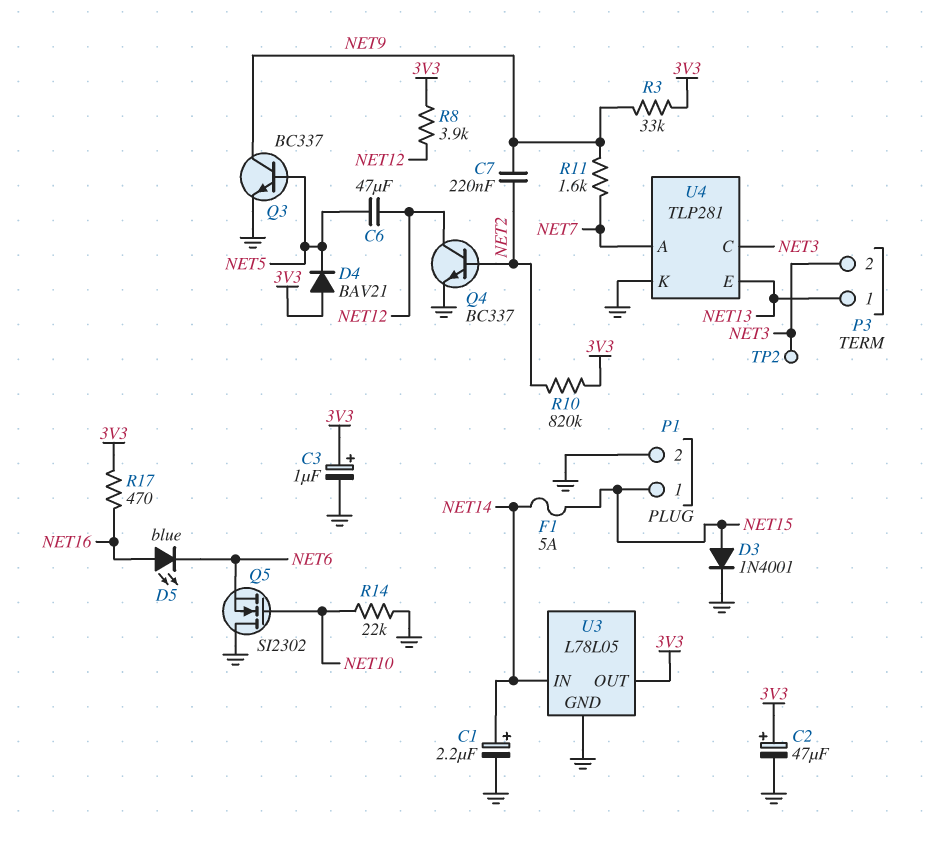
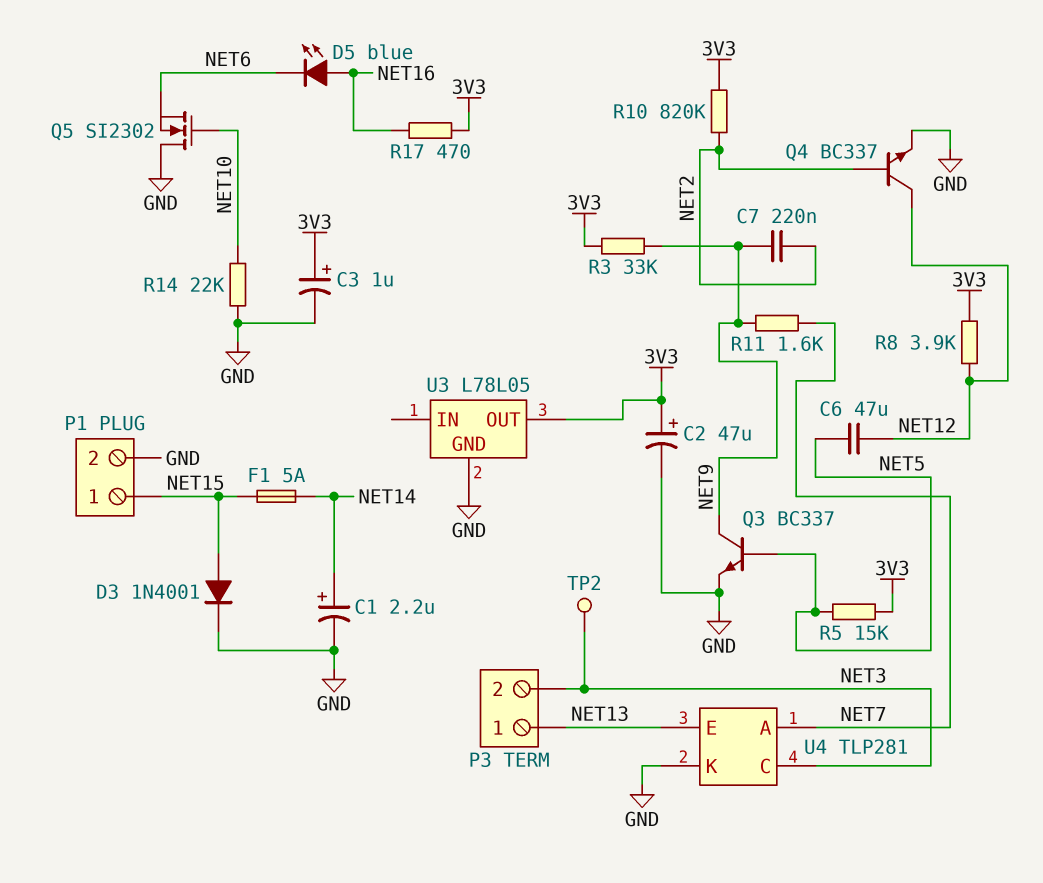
D4: diode BAV21 (A 3V3, K NET5) -> none
R5: none -> 15k (3V3, NET5)
U3 pin IN: NET14 -> none

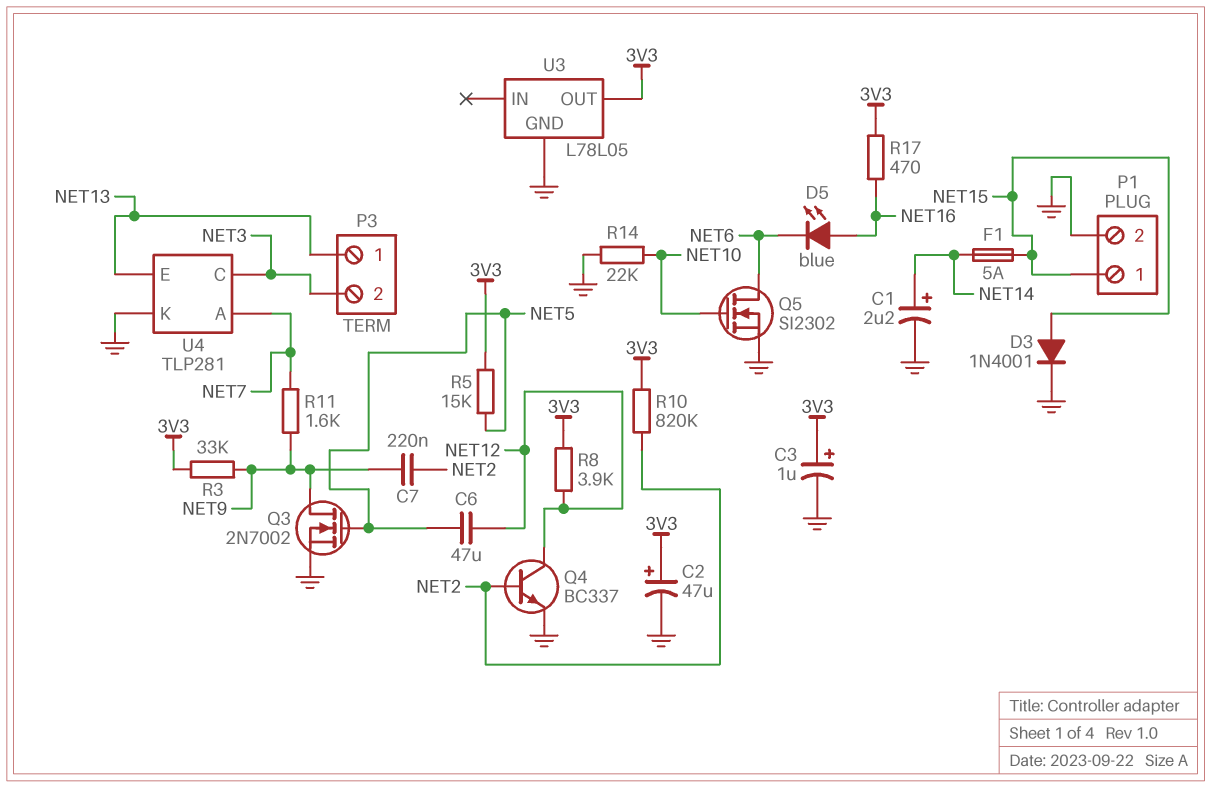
Q3: NPN BC337 (B NET5, C NET9, E GND) -> NMOS 2N7002 (G NET5, D NET9, S GND)
Q5: NMOS SI2302 (G NET10, D GND, S NET6) -> NMOS SI2302 (G NET10, D NET6, S GND)
TP2: test point (NET3) -> none

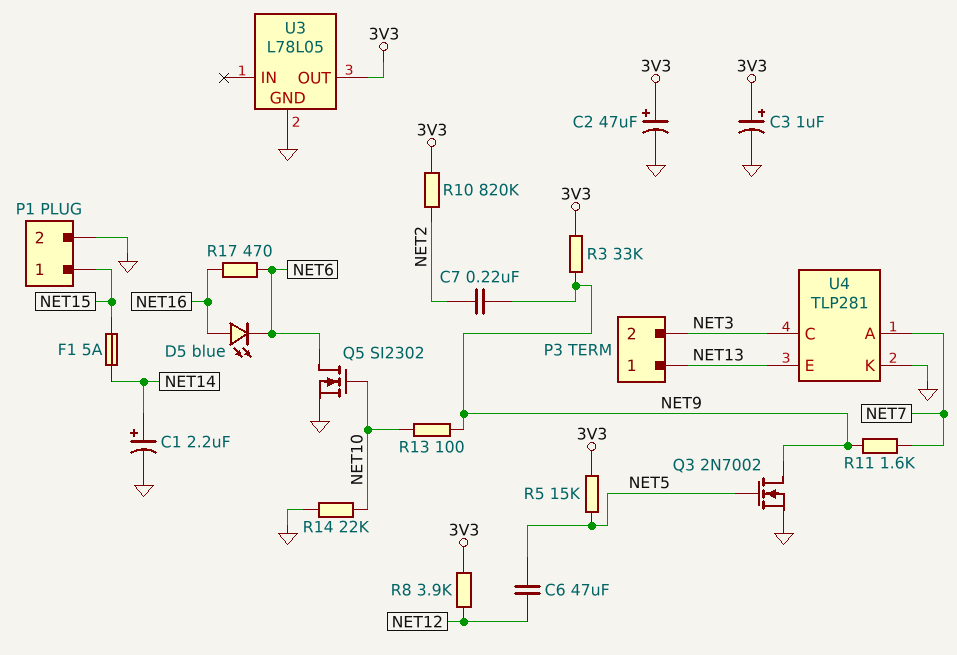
D3: diode 1N4001 (A NET15, K GND) -> none
Q4: NPN BC337 (B NET2, C NET12, E GND) -> none
R13: none -> 100 (NET9, NET10)
R17: 470 (3V3, NET16) -> 470 (NET6, NET16)

